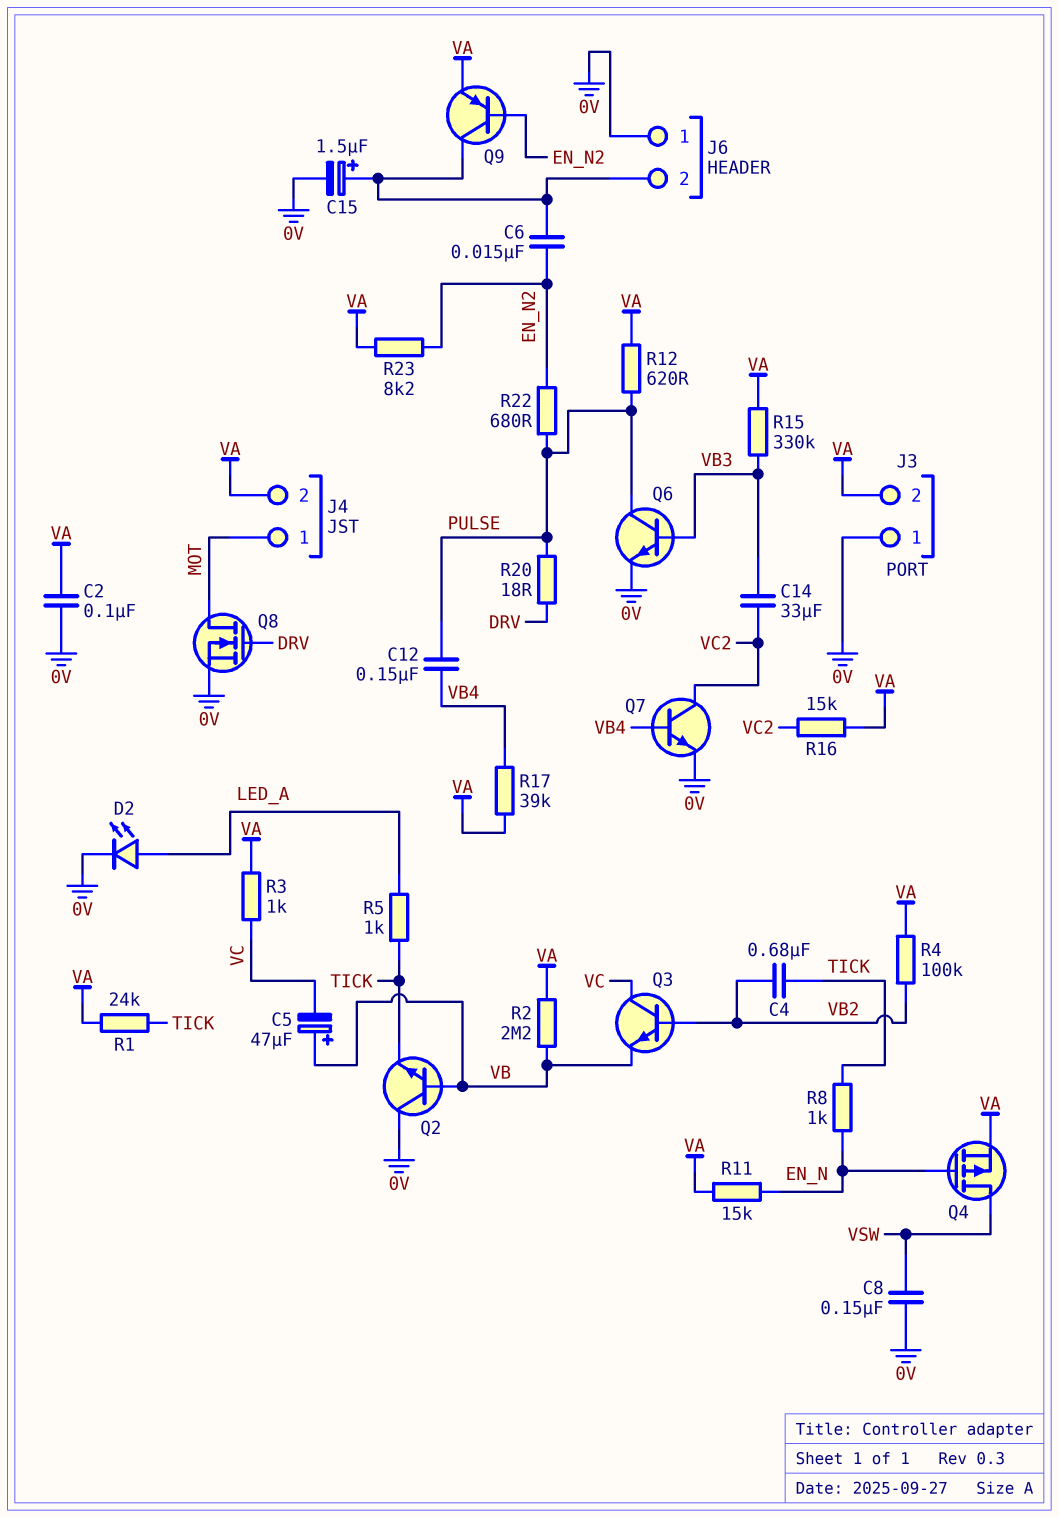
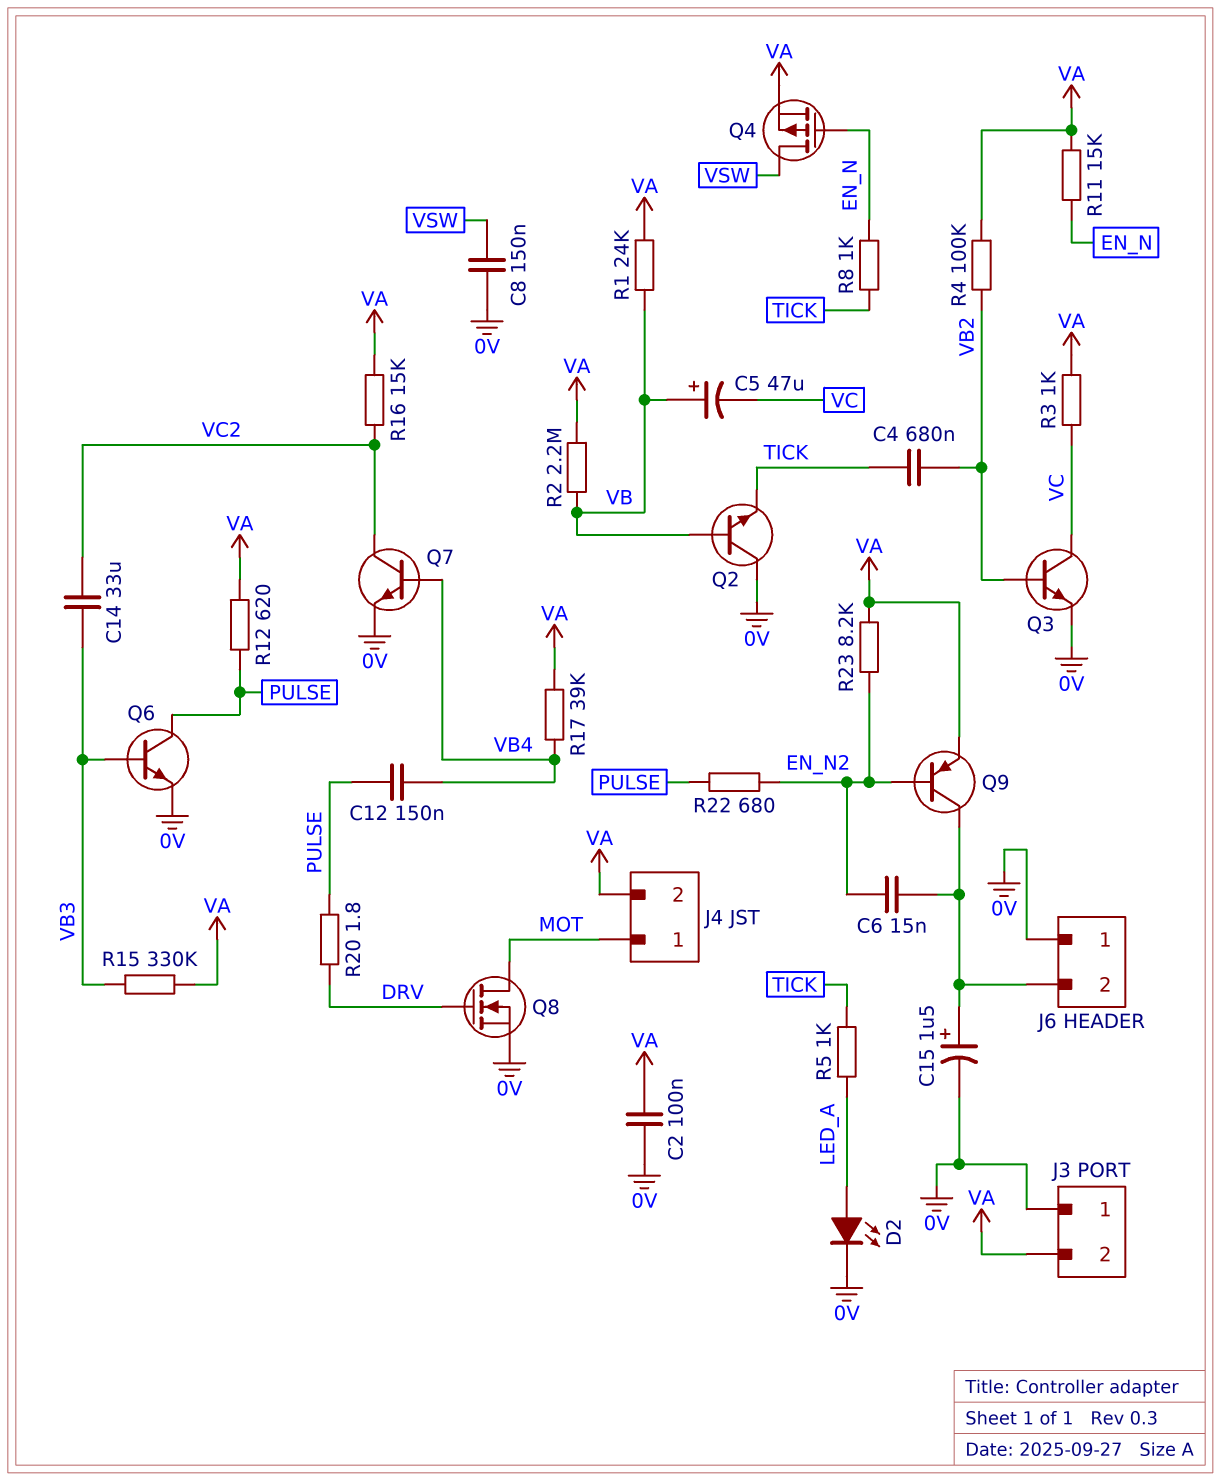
Q3: NPN (B VB2, C VC, E VB) -> NPN (B VB2, C VC, E 0V)
R1: 24k (TICK, VA) -> 24k (VA, VB)
R20: 18 (DRV, PULSE) -> 1.8 (DRV, PULSE)

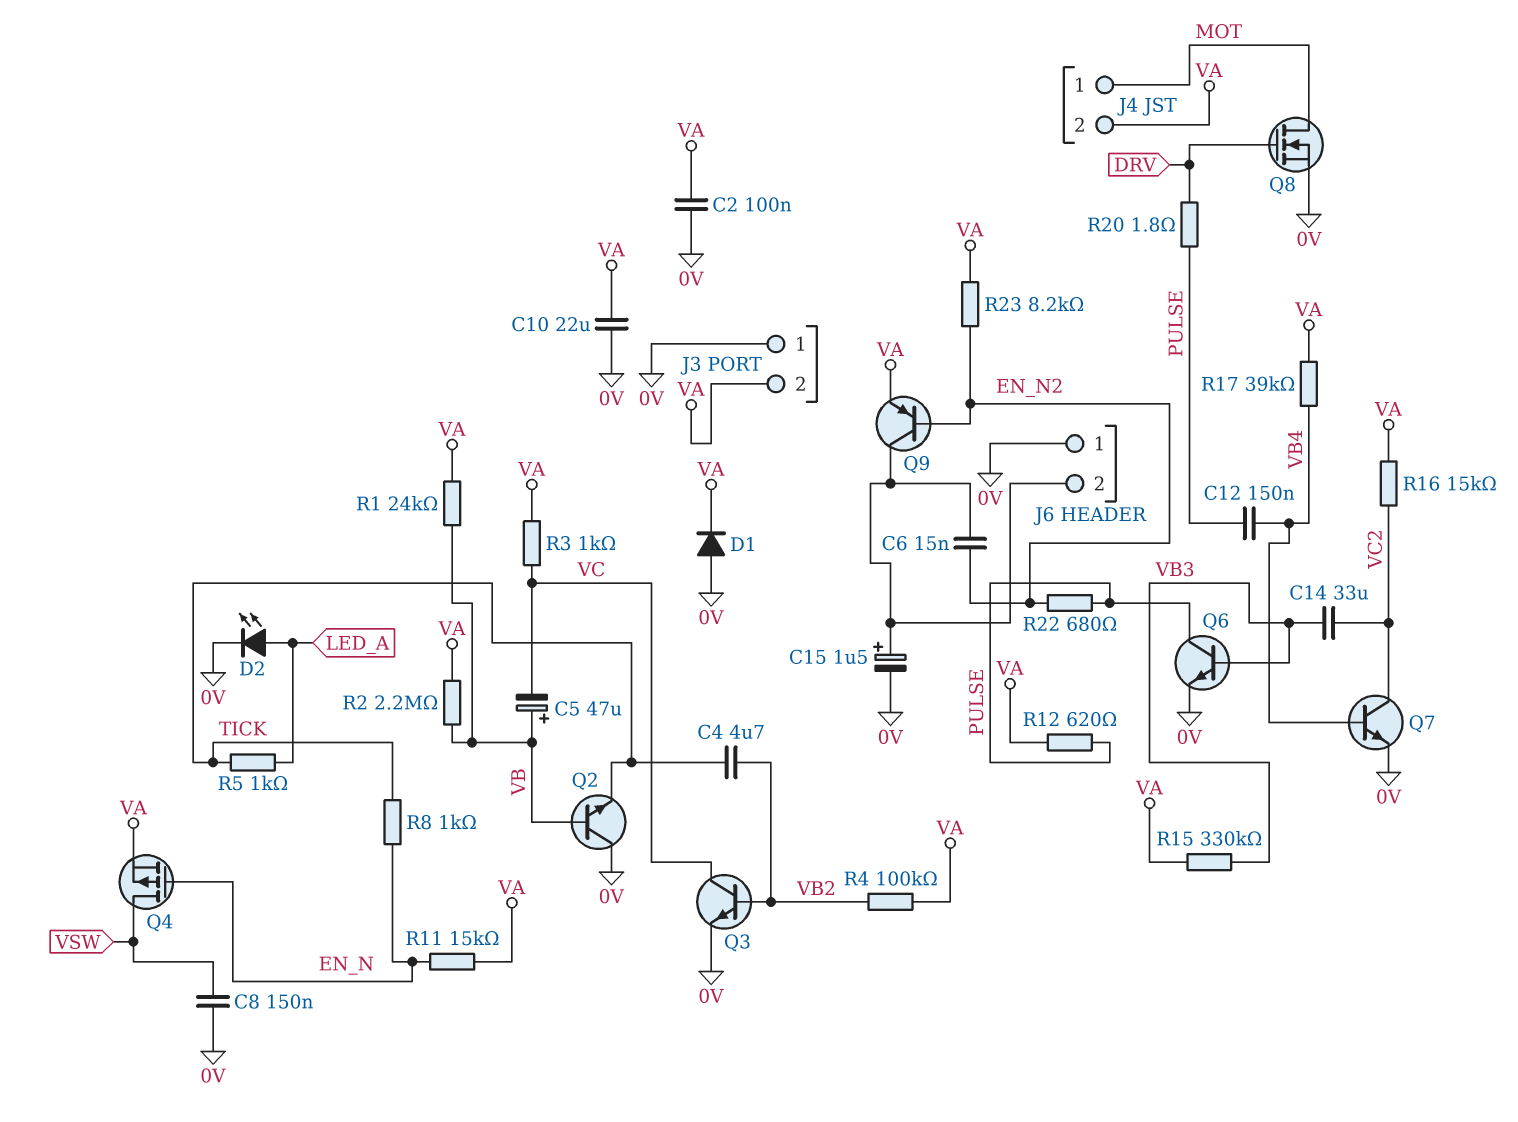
C4: 680nF (TICK, VB2) -> 4.7uF (TICK, VB2)
C10: none -> 22uF (0V, VA)
D1: none -> diode (A 0V, K VA)

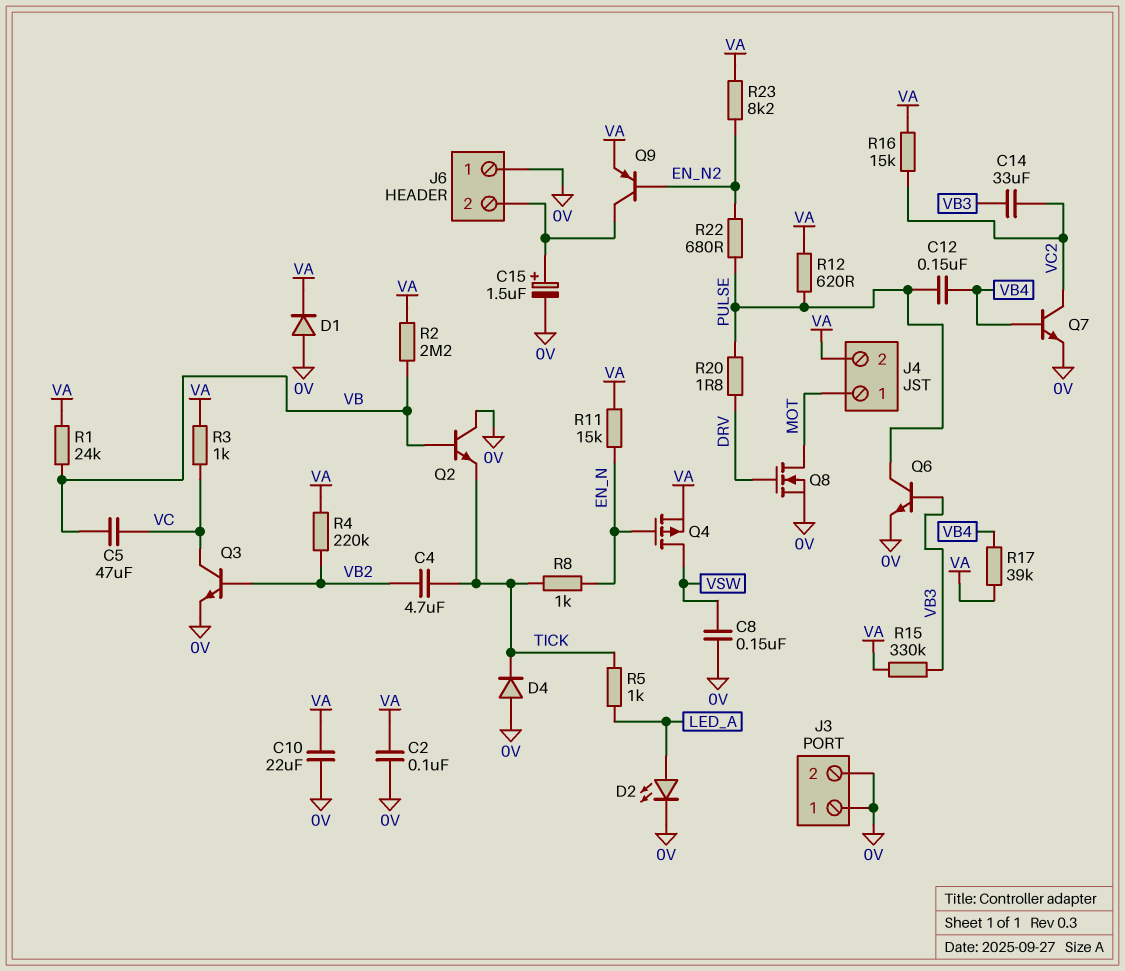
C5: 47uF (plus VB, minus VC) -> 47uF (VB, VC)
C6: 15nF (EN_N2, J6/2) -> none
D4: none -> diode (A 0V, K TICK)
J3 pin 2: VA -> 0V
R4: 100k (VA, VB2) -> 220k (VA, VB2)

